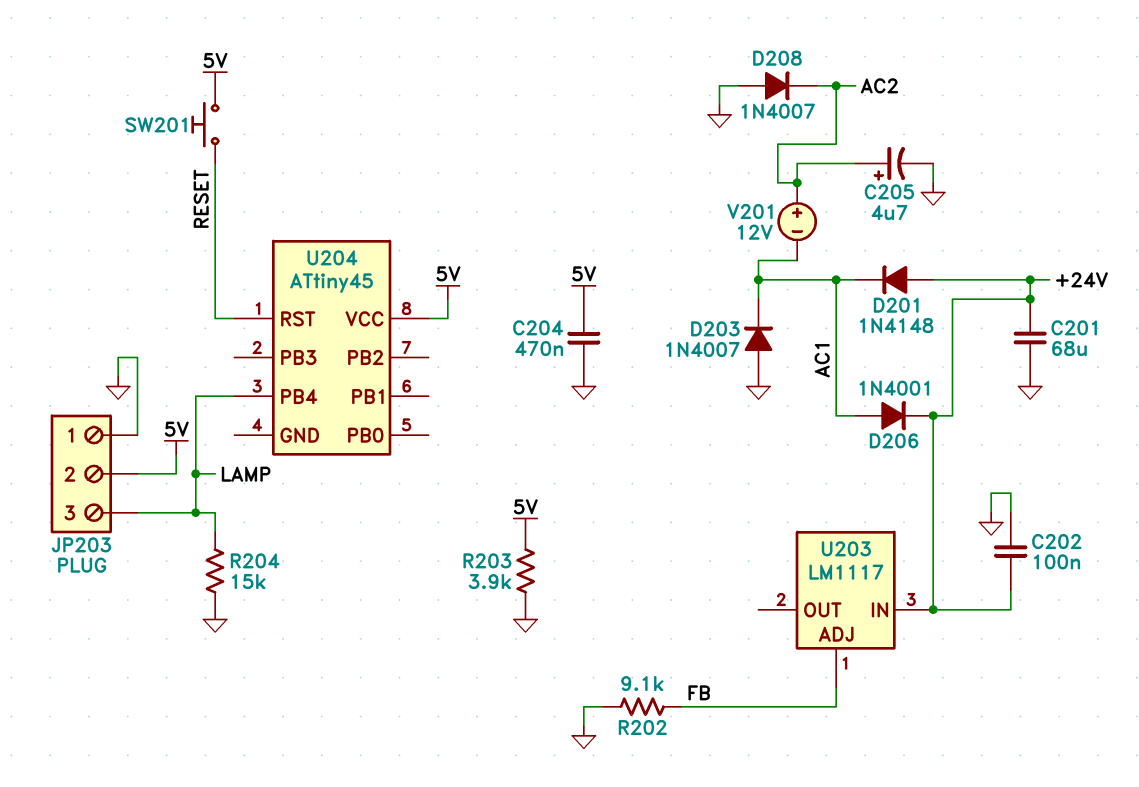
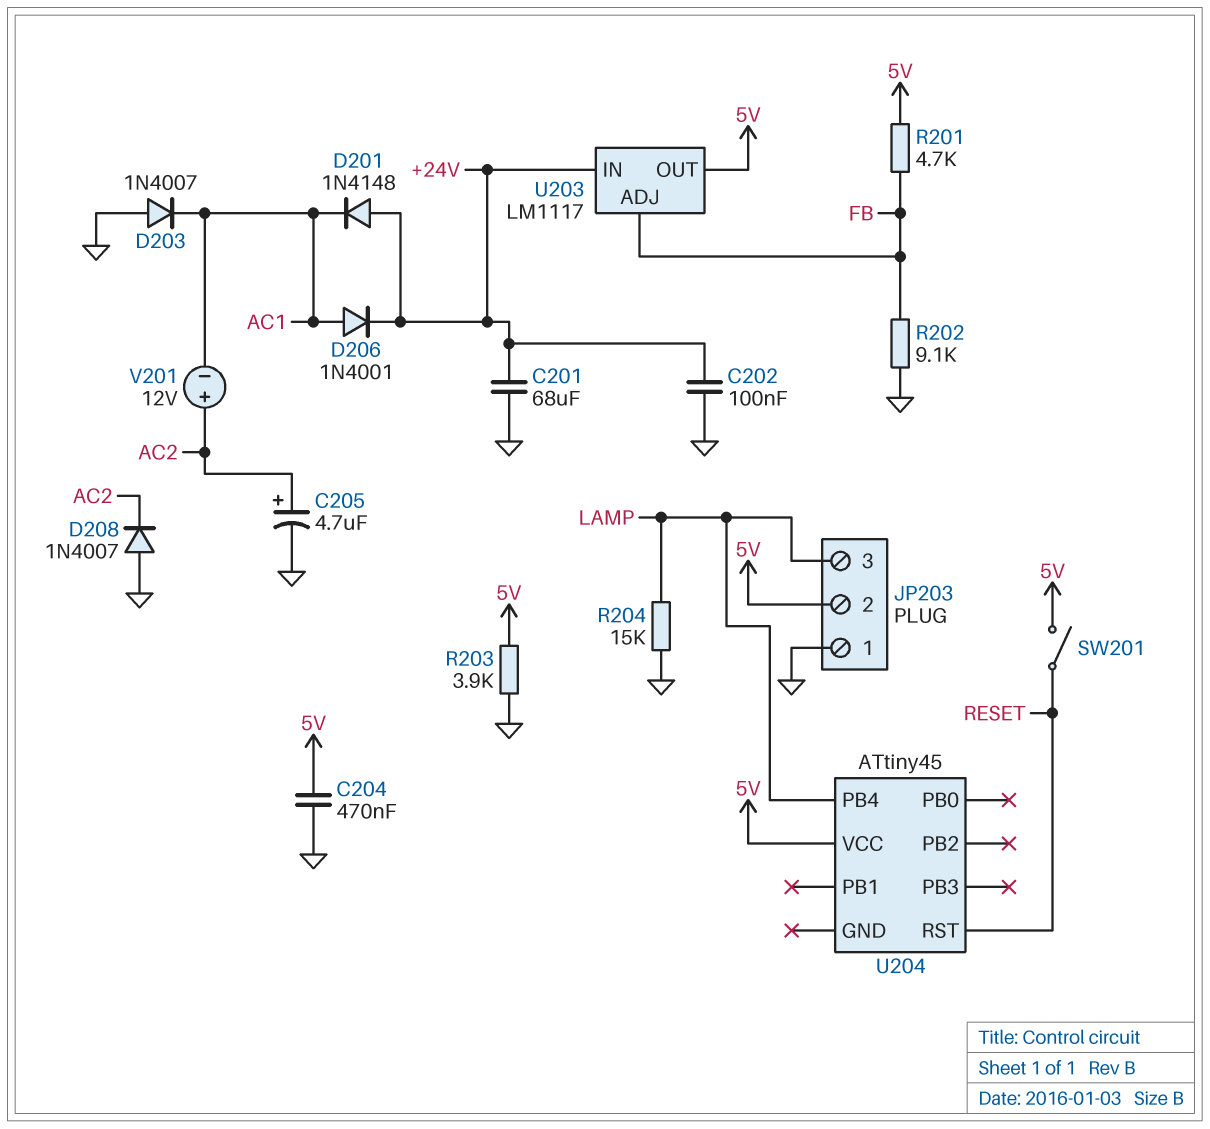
R201: none -> 4.7k (5V, FB)
SW201: button (5V, RESET) -> switch (5V, RESET)
U203 pin OUT: none -> 5V

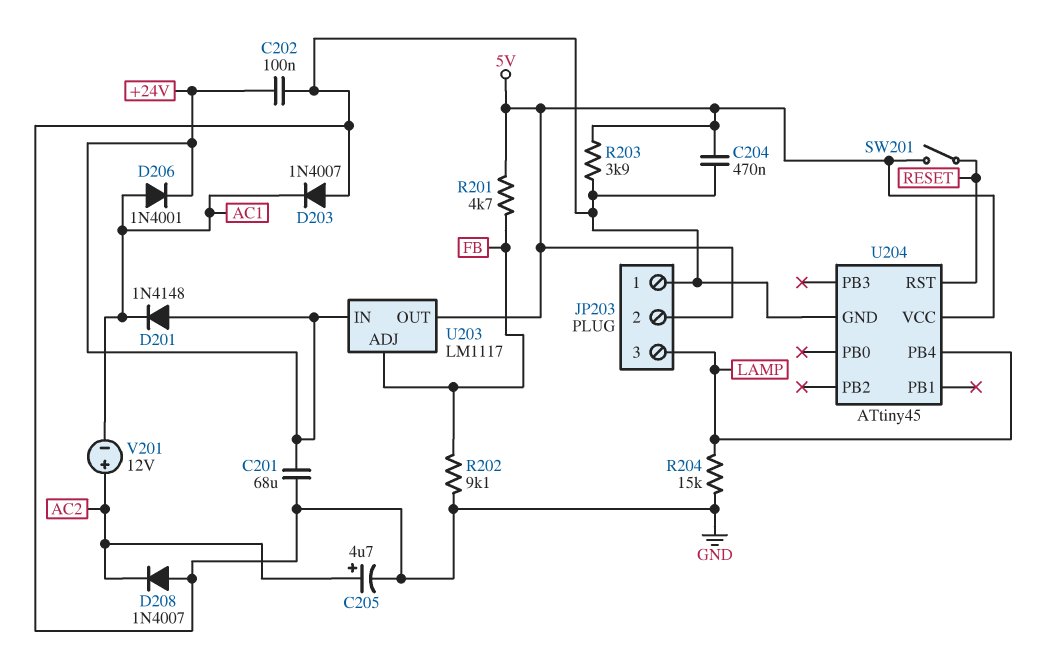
U204 pin GND: none -> GND

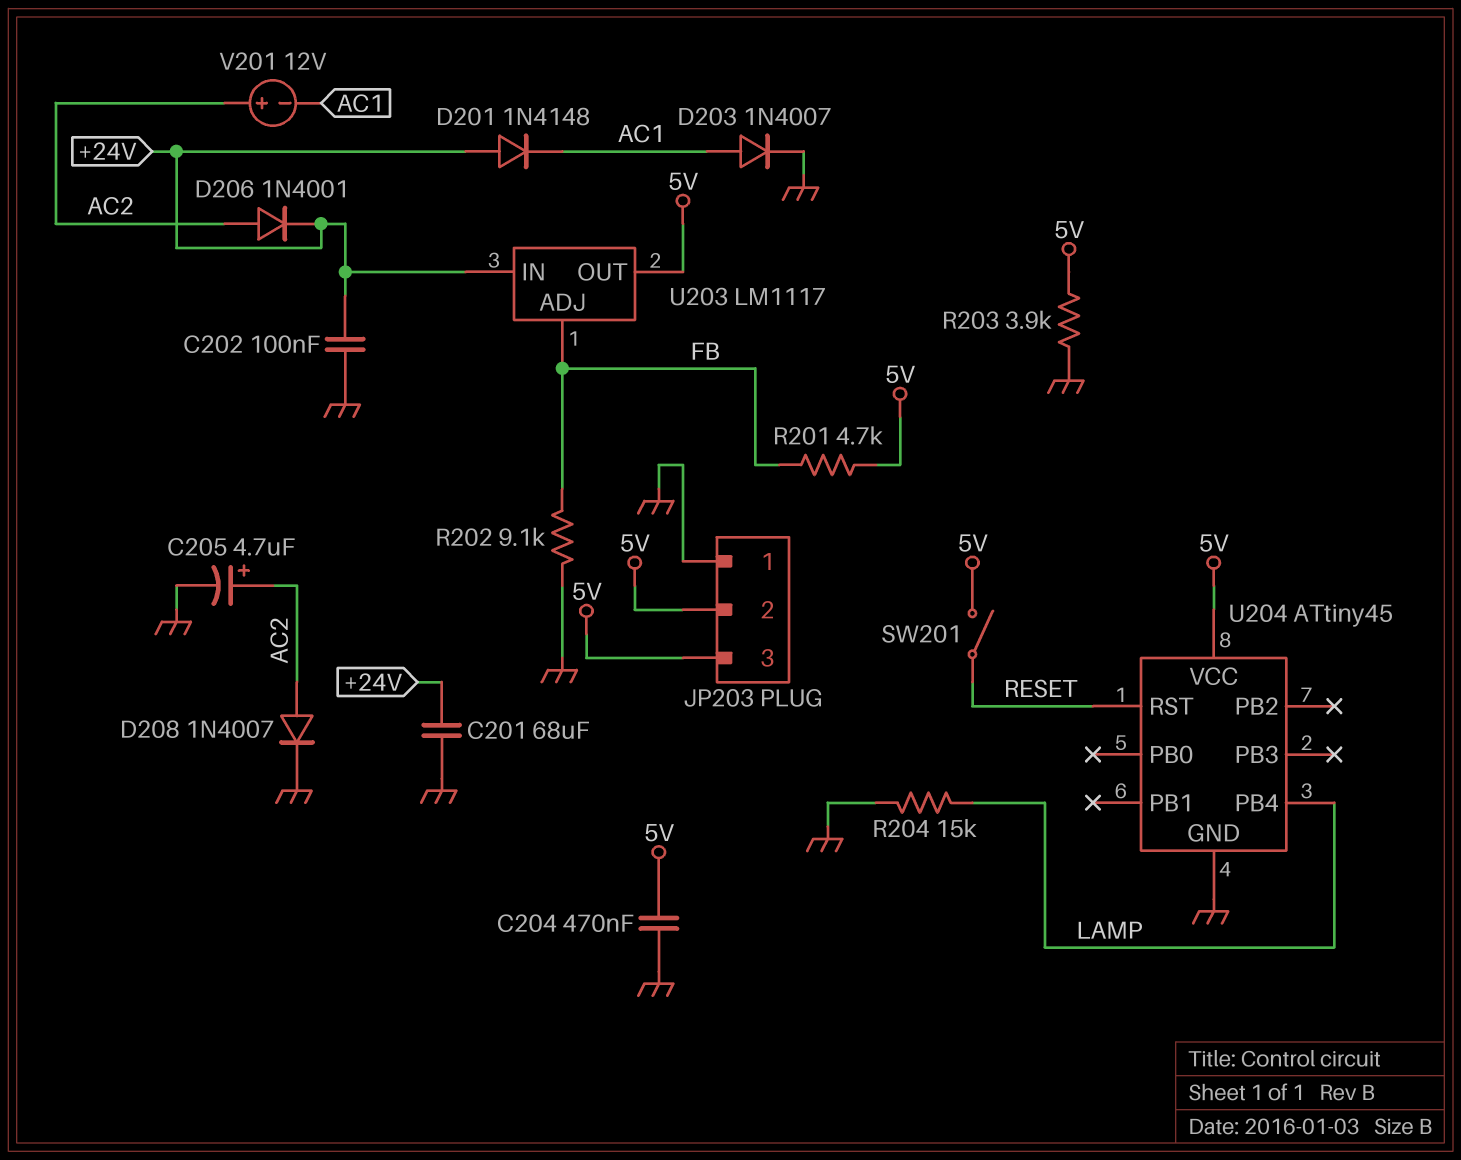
D203: diode 1N4007 (A GND, K AC1) -> diode 1N4007 (A AC1, K GND)
D206: diode 1N4001 (A AC1, K +24V) -> diode 1N4001 (A AC2, K +24V)
D208: diode 1N4007 (A GND, K AC2) -> diode 1N4007 (A AC2, K GND)
JP203 pin 3: LAMP -> 5V

